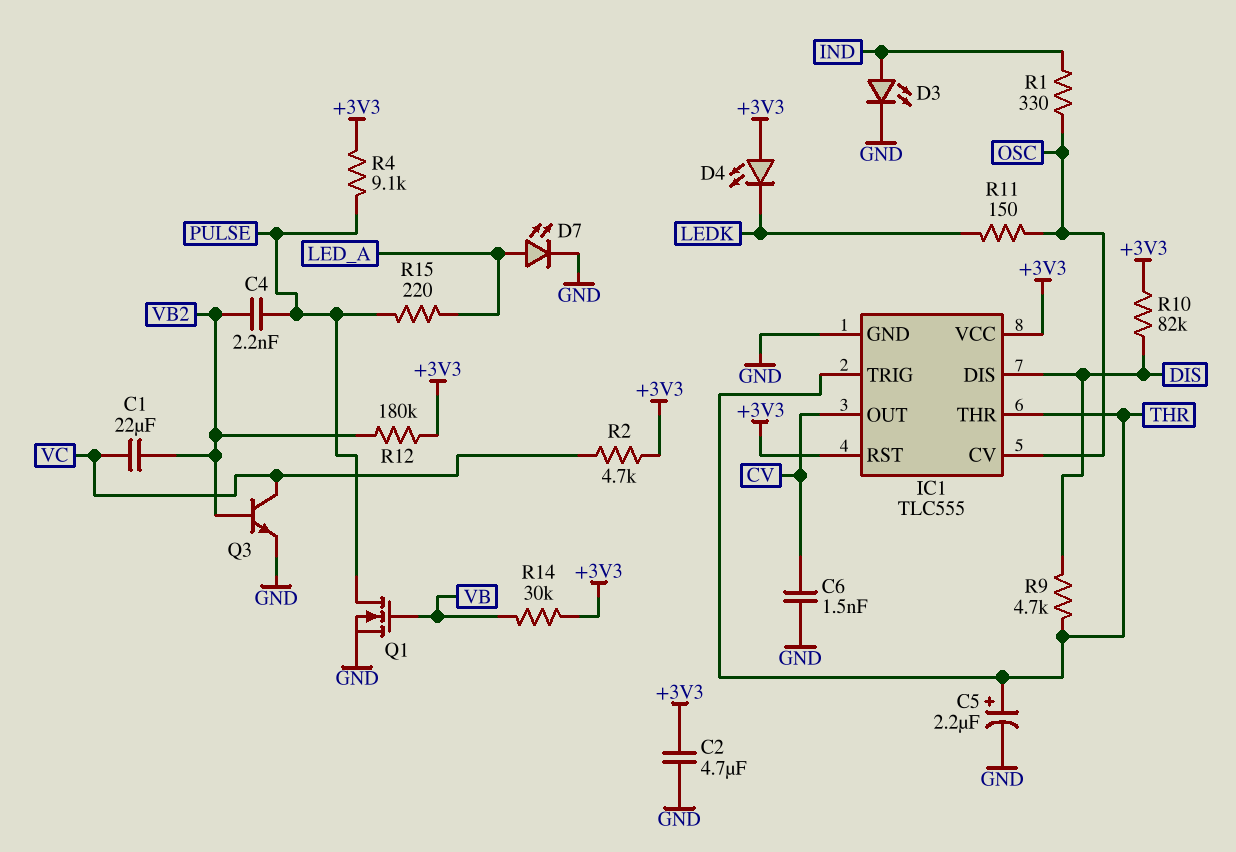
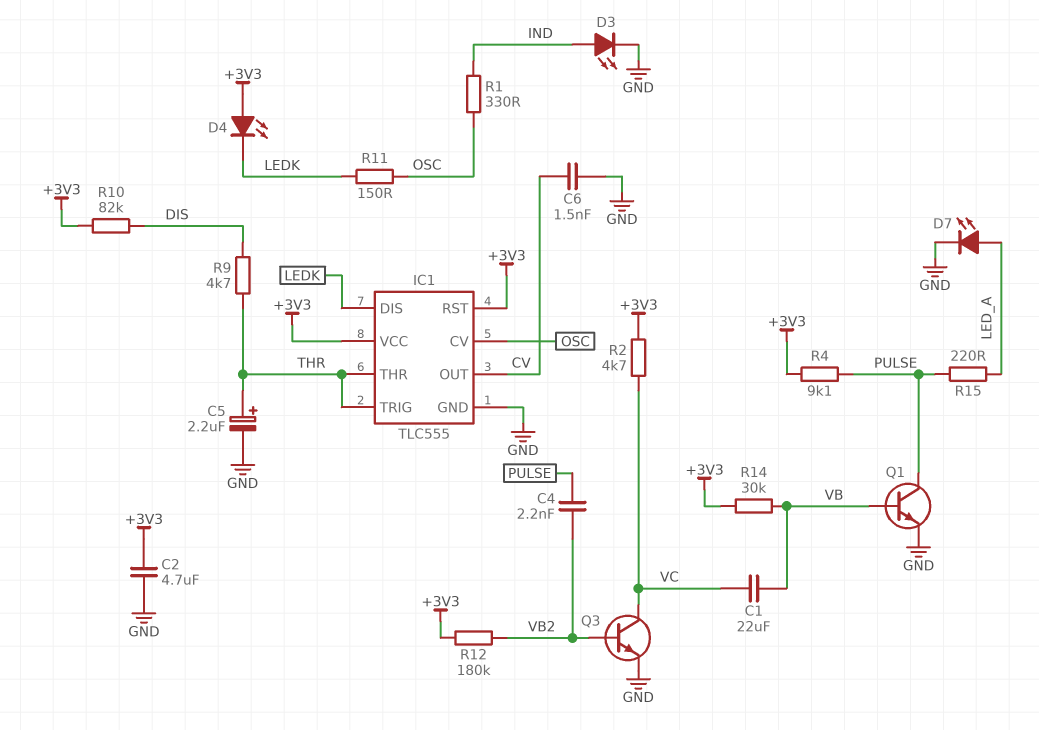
C1: 22uF (VB2, VC) -> 22uF (VB, VC)
IC1 pin DIS: DIS -> LEDK
Q1: NMOS (G VB, D PULSE, S GND) -> NPN (B VB, C PULSE, E GND)

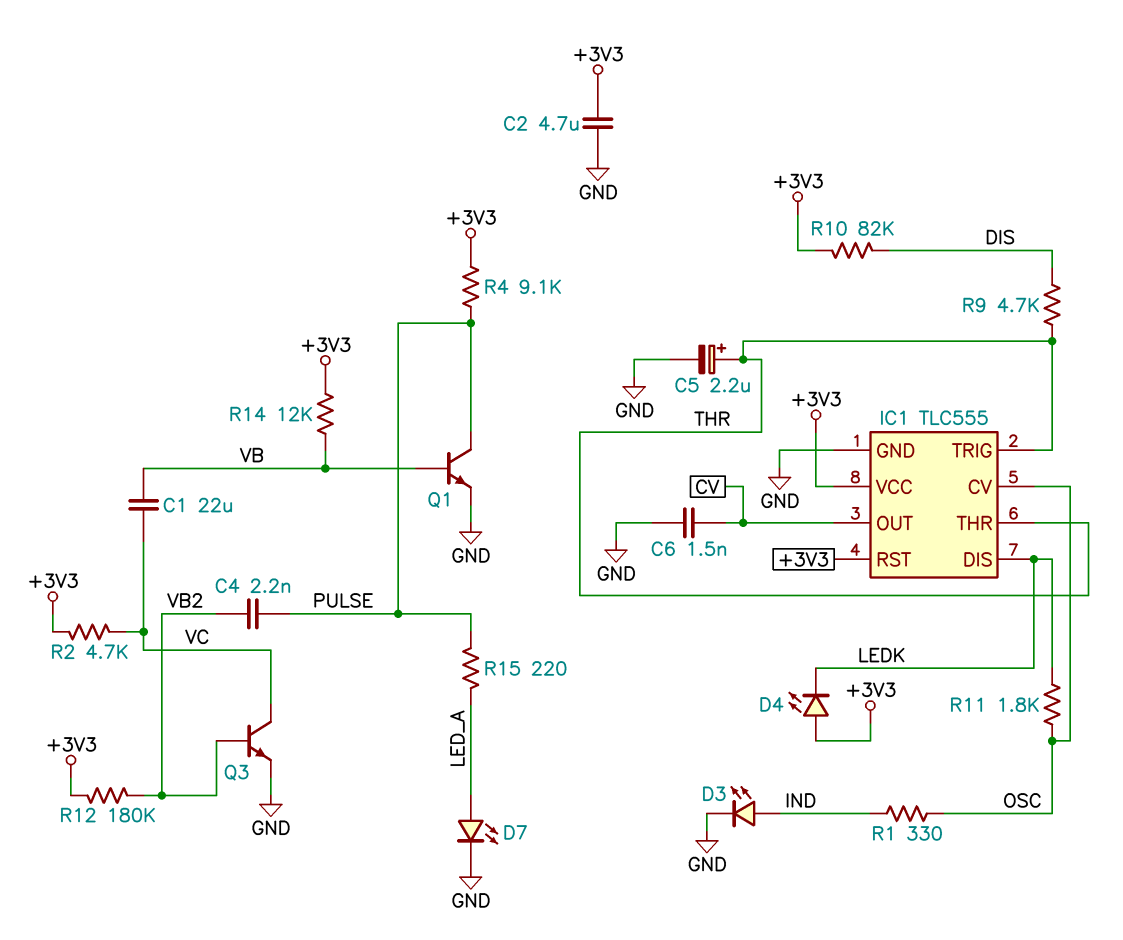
R11: 150 (LEDK, OSC) -> 1.8k (LEDK, OSC)
R14: 30k (+3V3, VB) -> 12k (+3V3, VB)

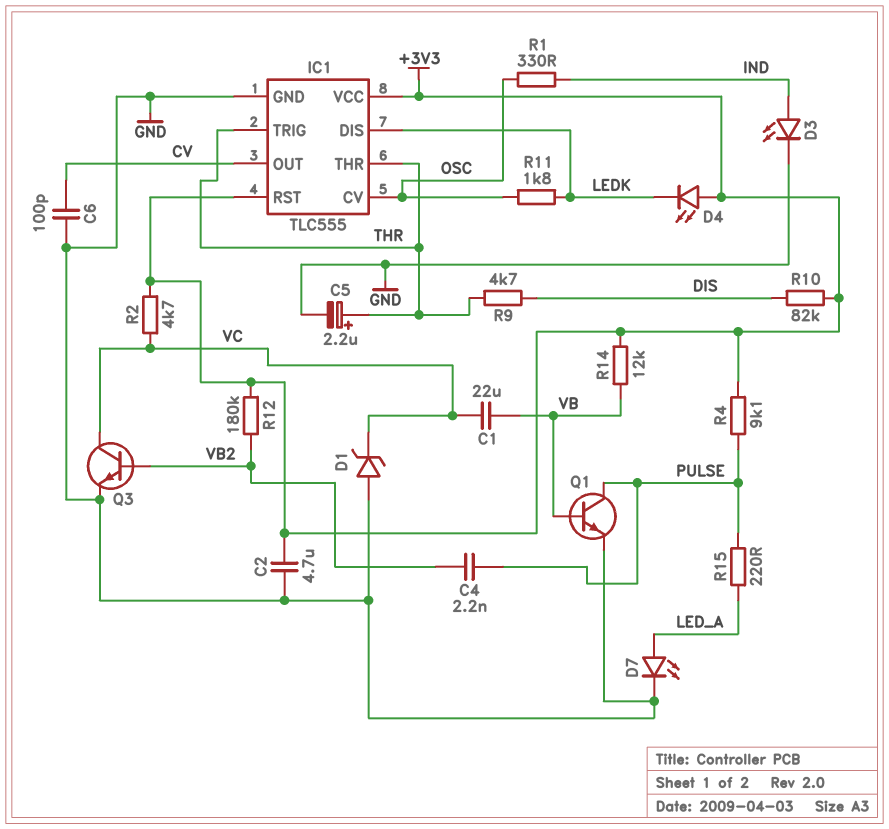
C6: 1.5nF (CV, GND) -> 100pF (CV, GND)
D1: none -> zener (A GND, K VC)

